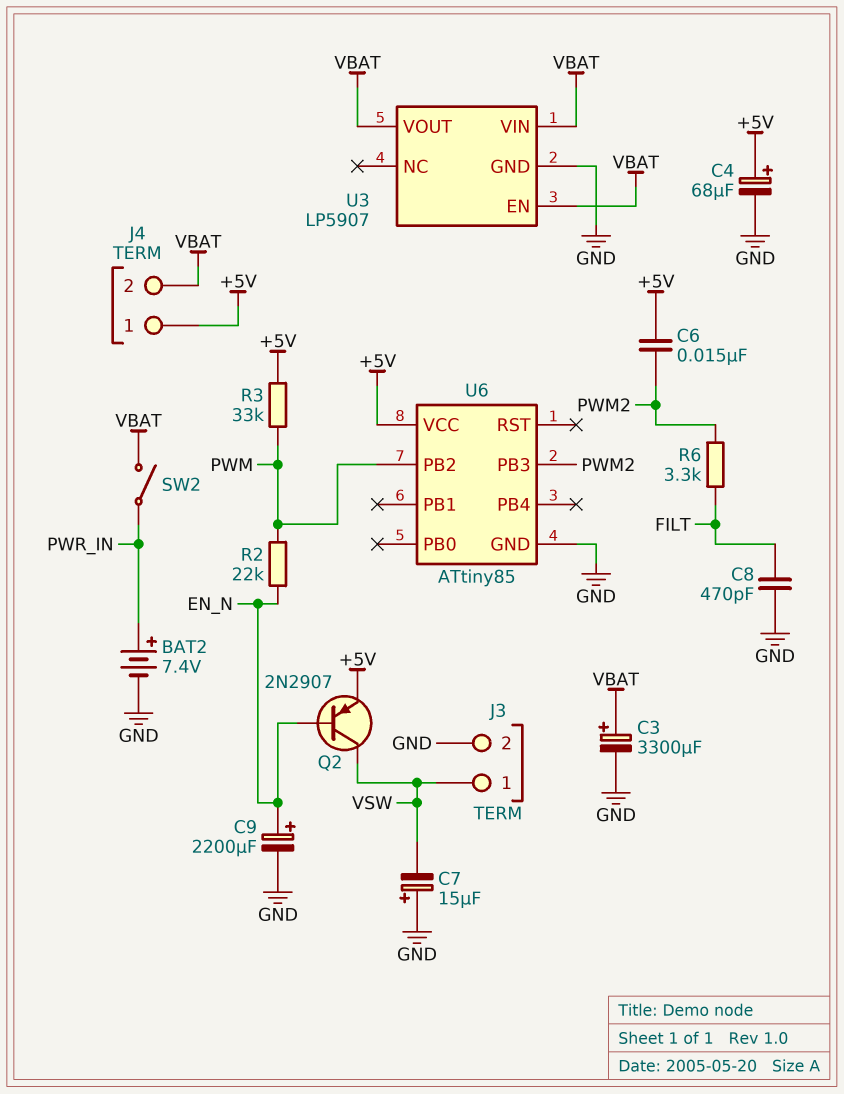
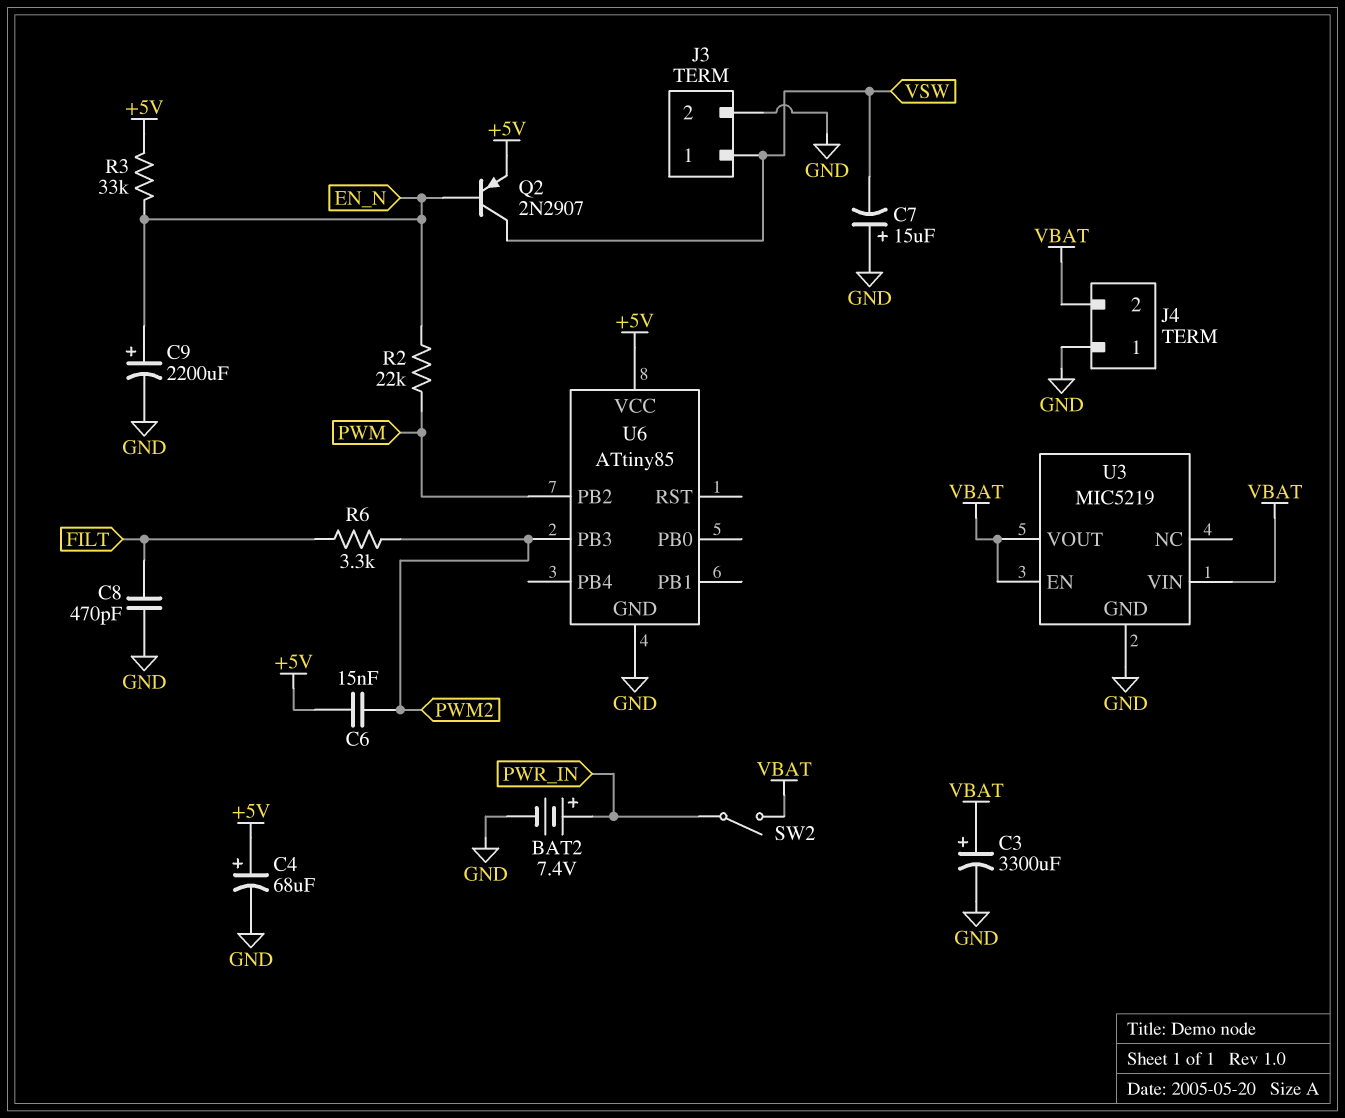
J4 pin 1: +5V -> GND
R3: 33k (+5V, PWM) -> 33k (+5V, EN_N)
U3: LP5907 -> MIC5219

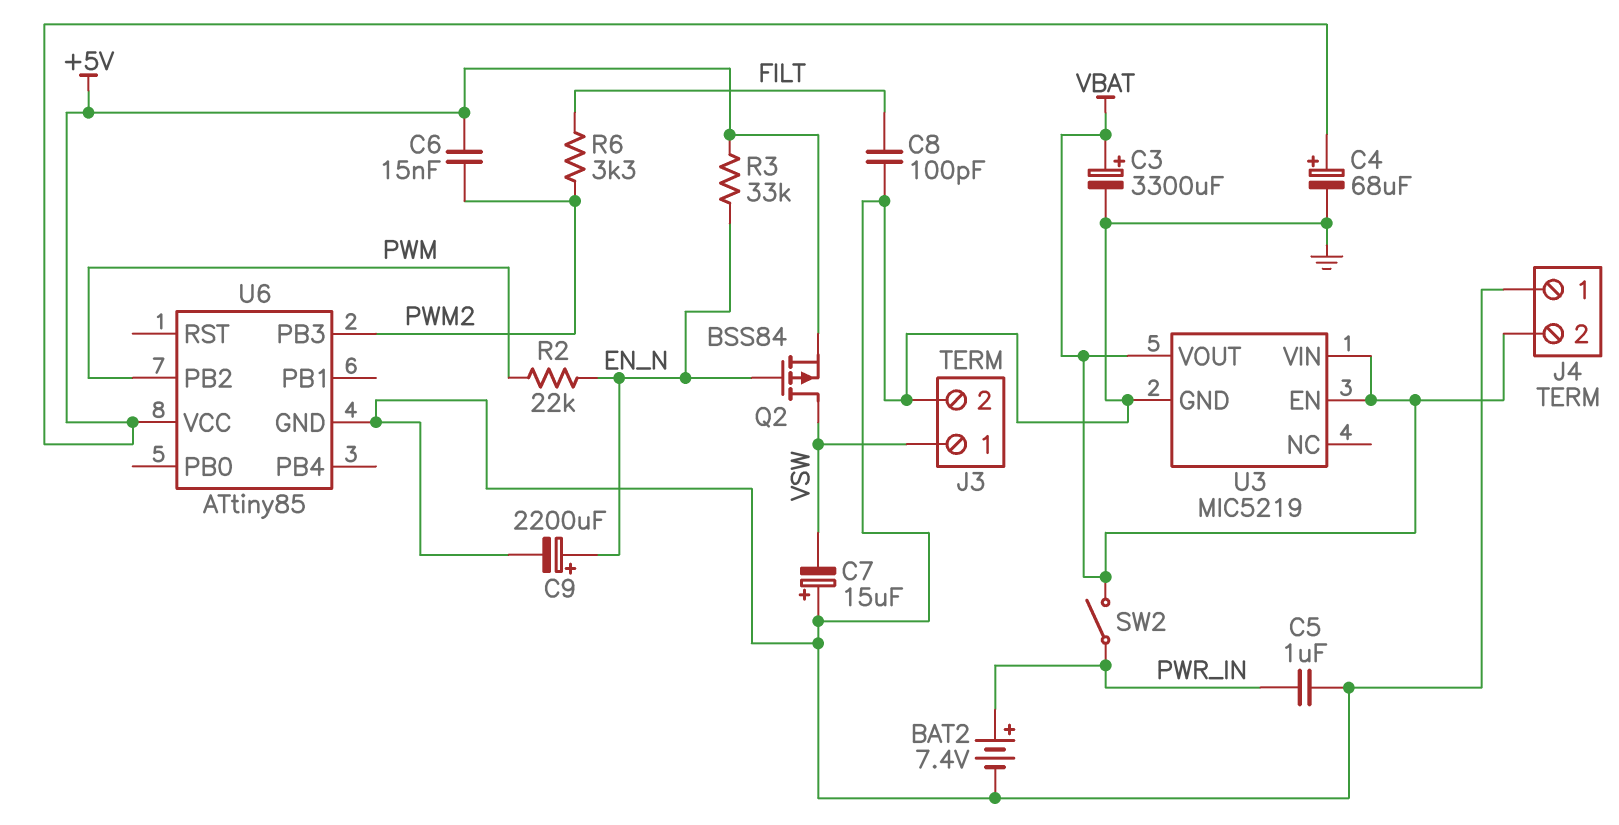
C5: none -> 1uF (GND, PWR_IN)
C8: 470pF (FILT, GND) -> 100pF (FILT, GND)
Q2: PNP 2N2907 (B EN_N, C VSW, E +5V) -> PMOS BSS84 (G EN_N, D VSW, S +5V)

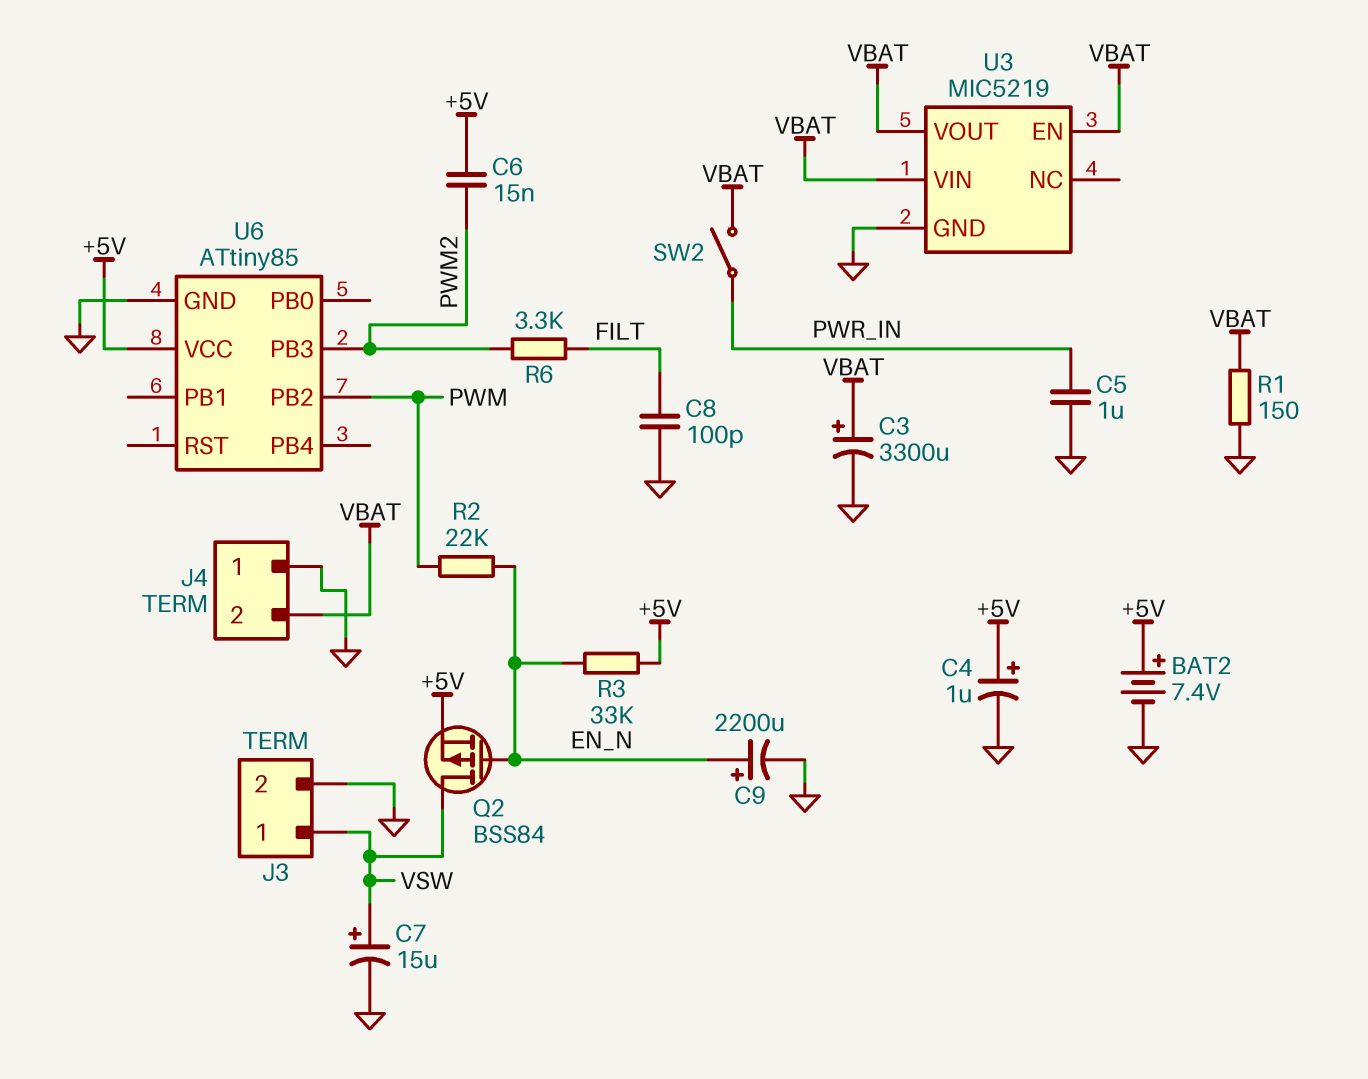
BAT2: 7.4V (plus PWR_IN, minus GND) -> 7.4V (plus +5V, minus GND)
C4: 68uF (plus +5V, minus GND) -> 1uF (plus +5V, minus GND)
C7: 15uF (plus GND, minus VSW) -> 15uF (plus VSW, minus GND)
R1: none -> 150 (GND, VBAT)

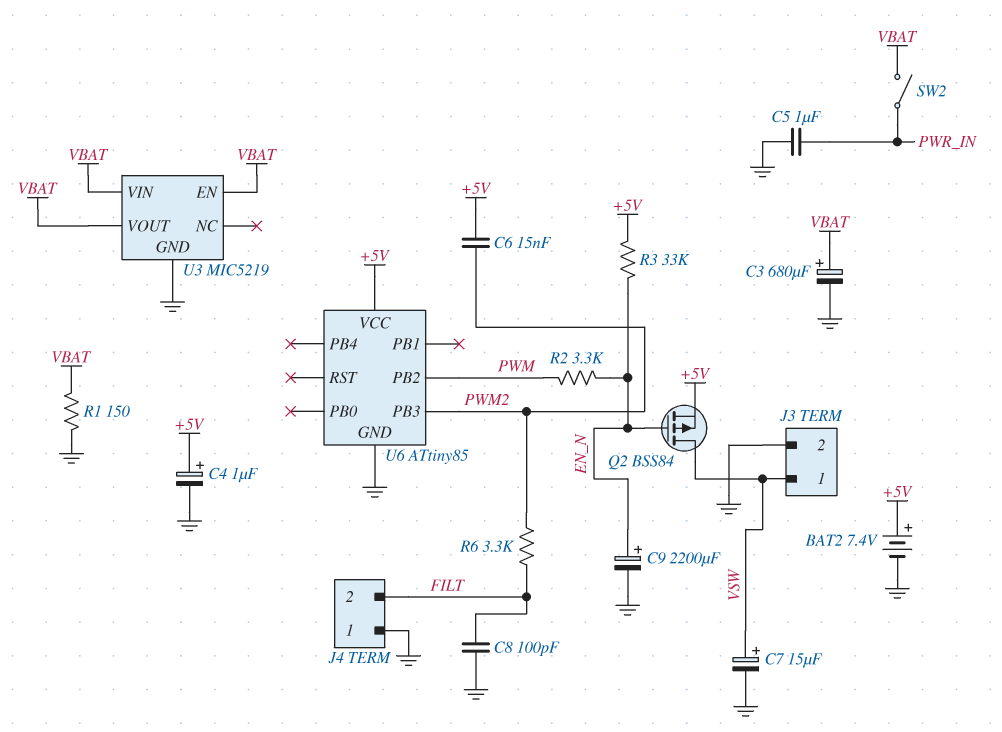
C3: 3300uF (plus VBAT, minus GND) -> 680uF (plus VBAT, minus GND)
J4 pin 2: VBAT -> FILT
R2: 22k (EN_N, PWM) -> 3.3k (EN_N, PWM)

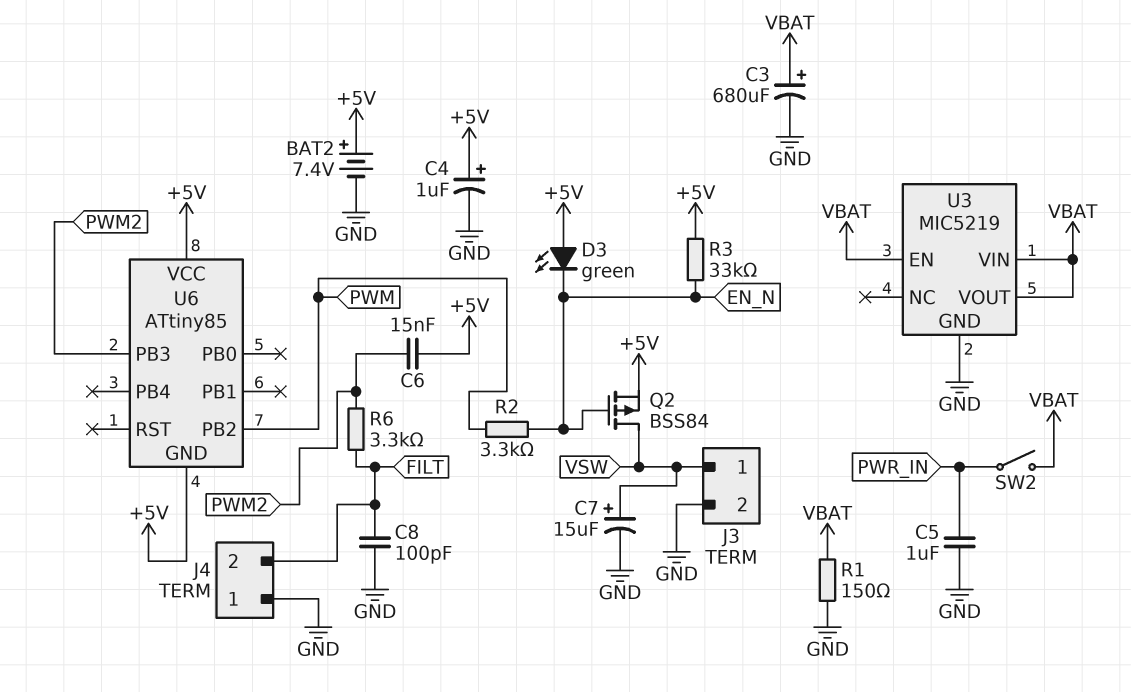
C9: 2200uF (plus EN_N, minus GND) -> none
D3: none -> LED green (A +5V, K EN_N)
U6 pin GND: GND -> +5V

